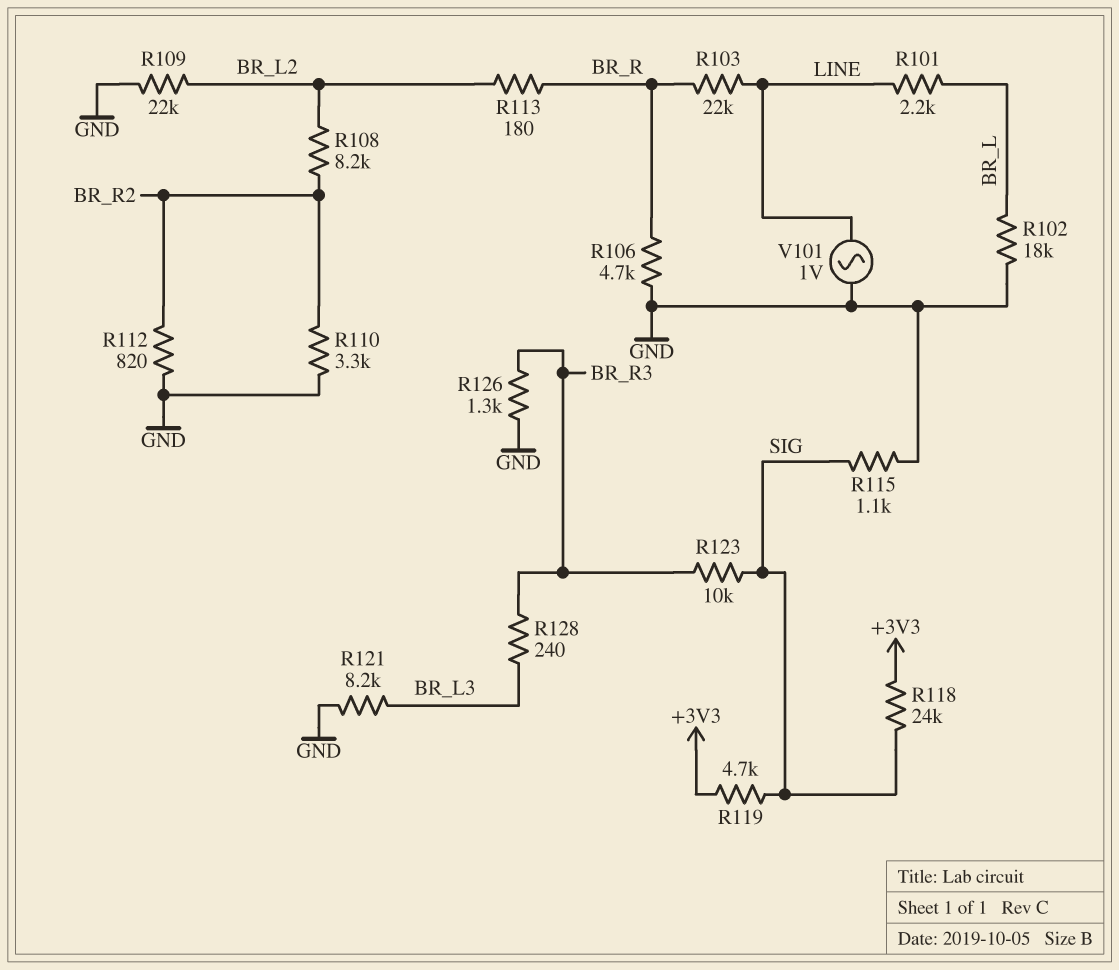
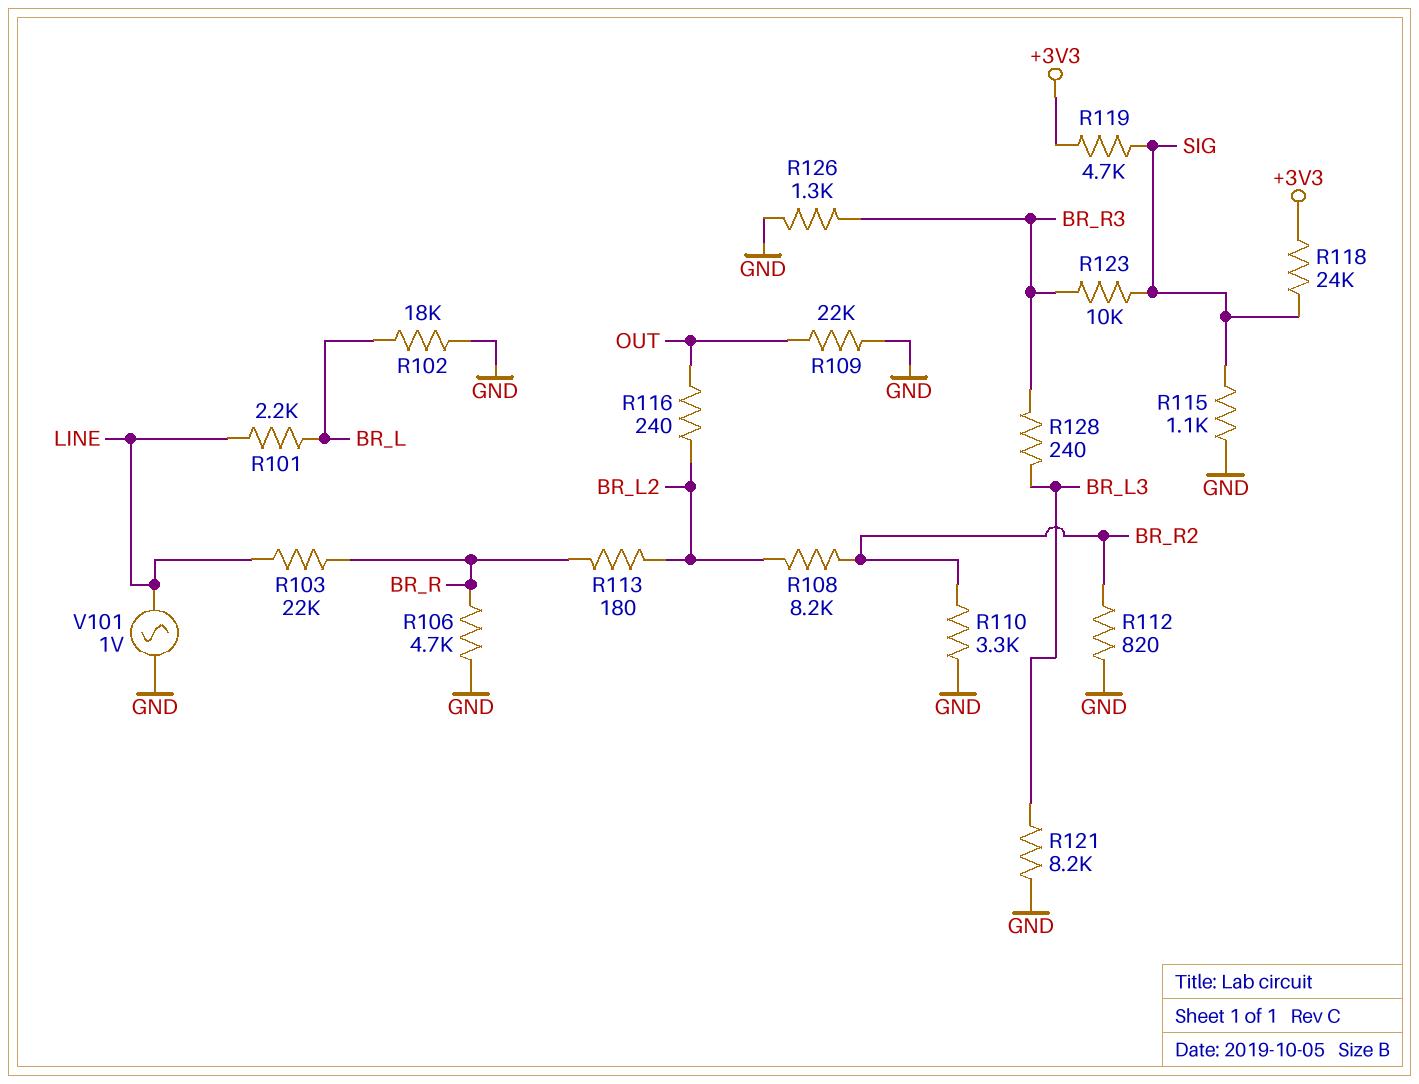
R109: 22k (BR_L2, GND) -> 22k (GND, OUT)
R116: none -> 240 (BR_L2, OUT)

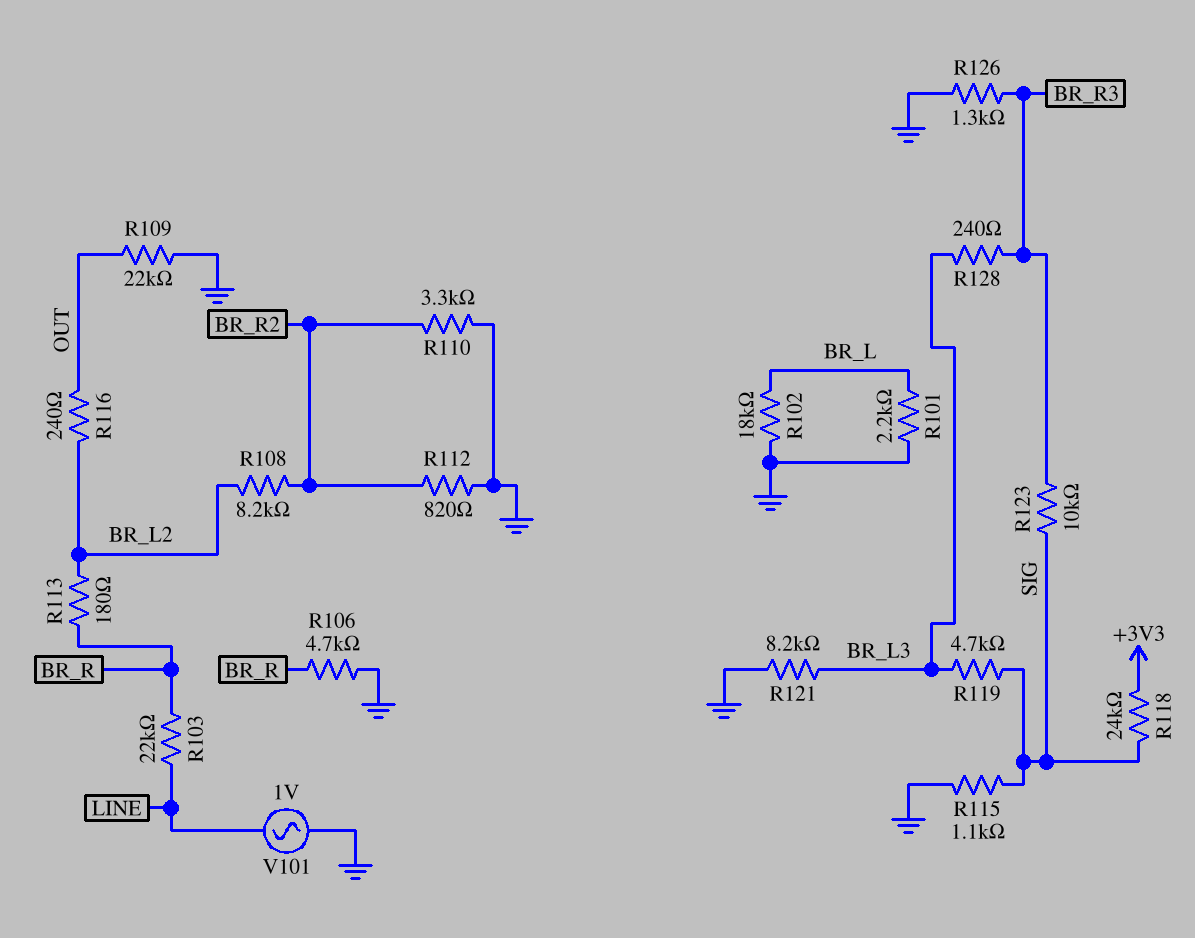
R101: 2.2k (BR_L, LINE) -> 2.2k (BR_L, GND)
R119: 4.7k (+3V3, SIG) -> 4.7k (BR_L3, SIG)

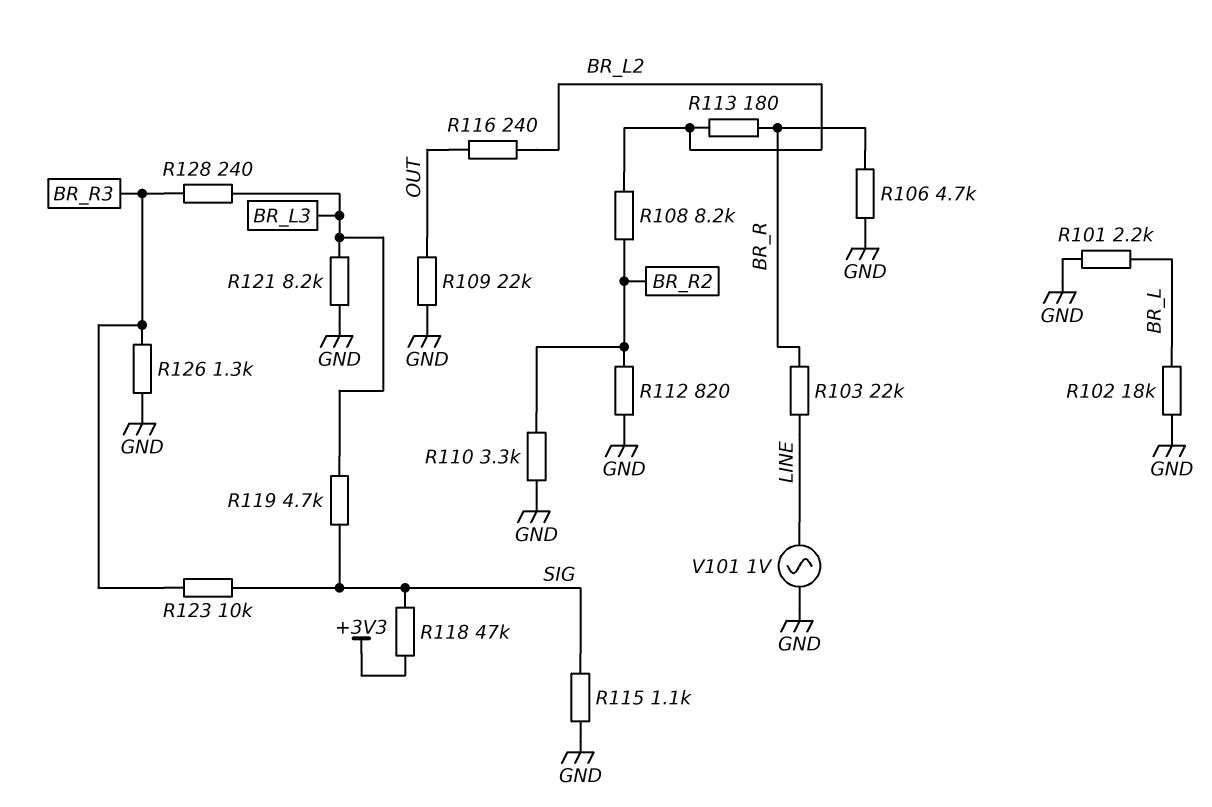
R118: 24k (+3V3, SIG) -> 47k (+3V3, SIG)

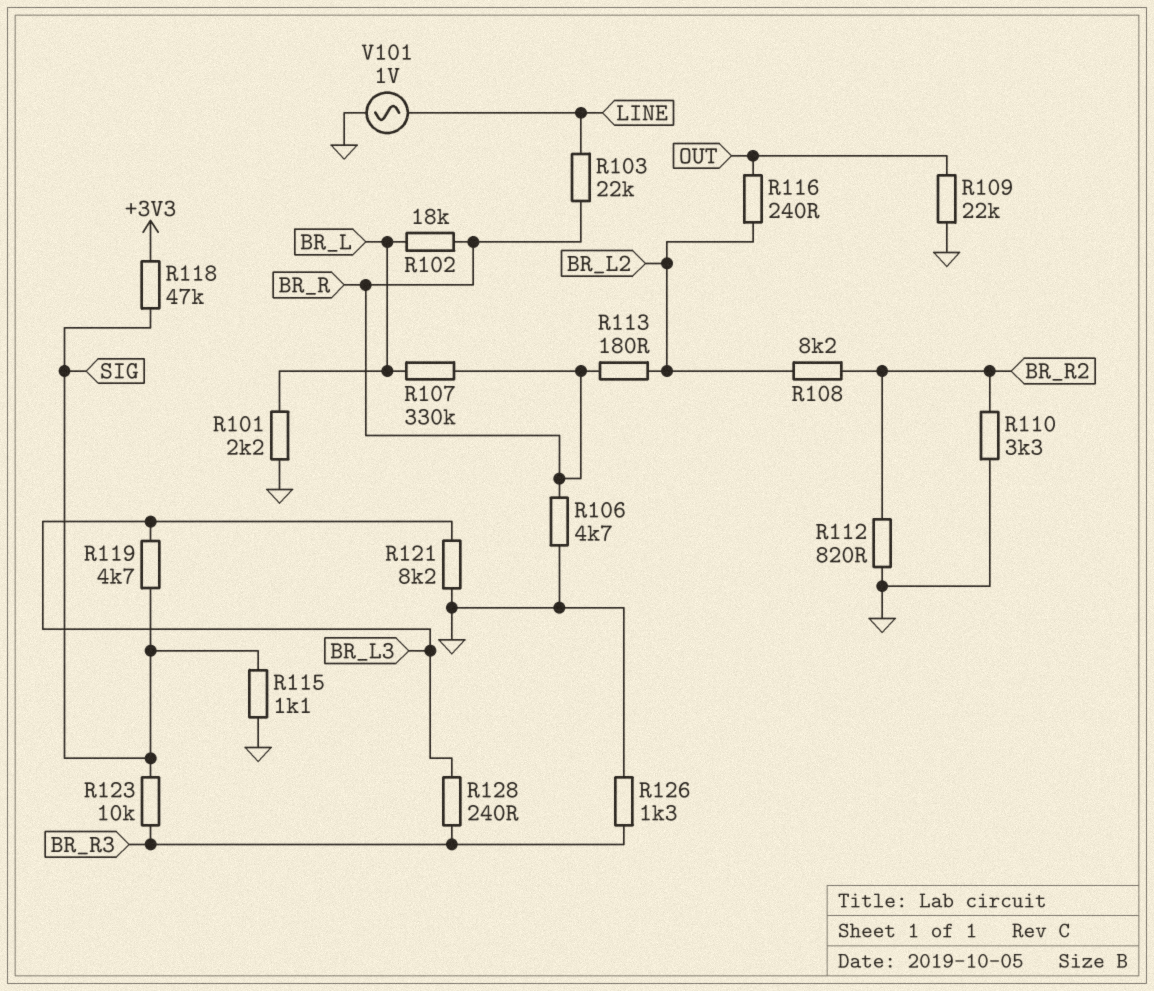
R102: 18k (BR_L, GND) -> 18k (BR_L, BR_R)
R107: none -> 330k (BR_L, BR_R)

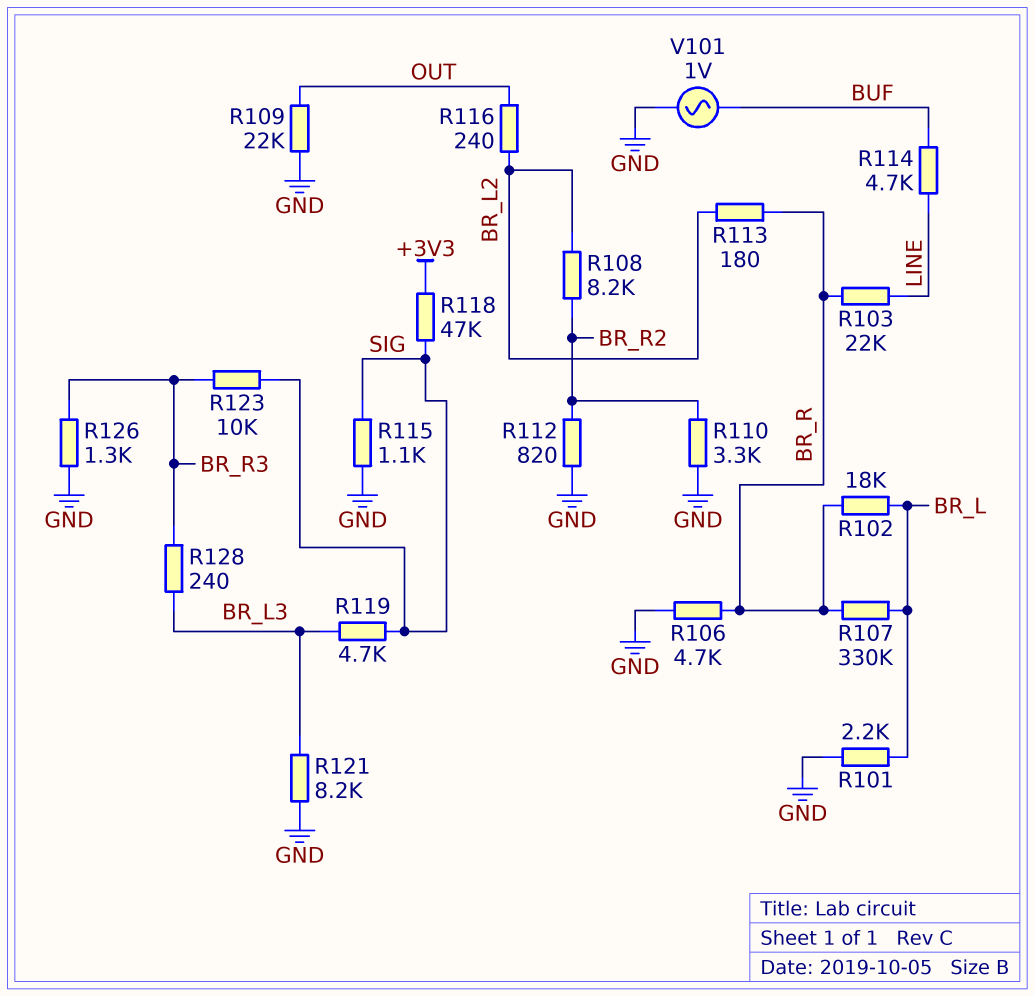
R114: none -> 4.7k (BUF, LINE)
V101: AC 1V (GND, LINE) -> AC 1V (BUF, GND)

